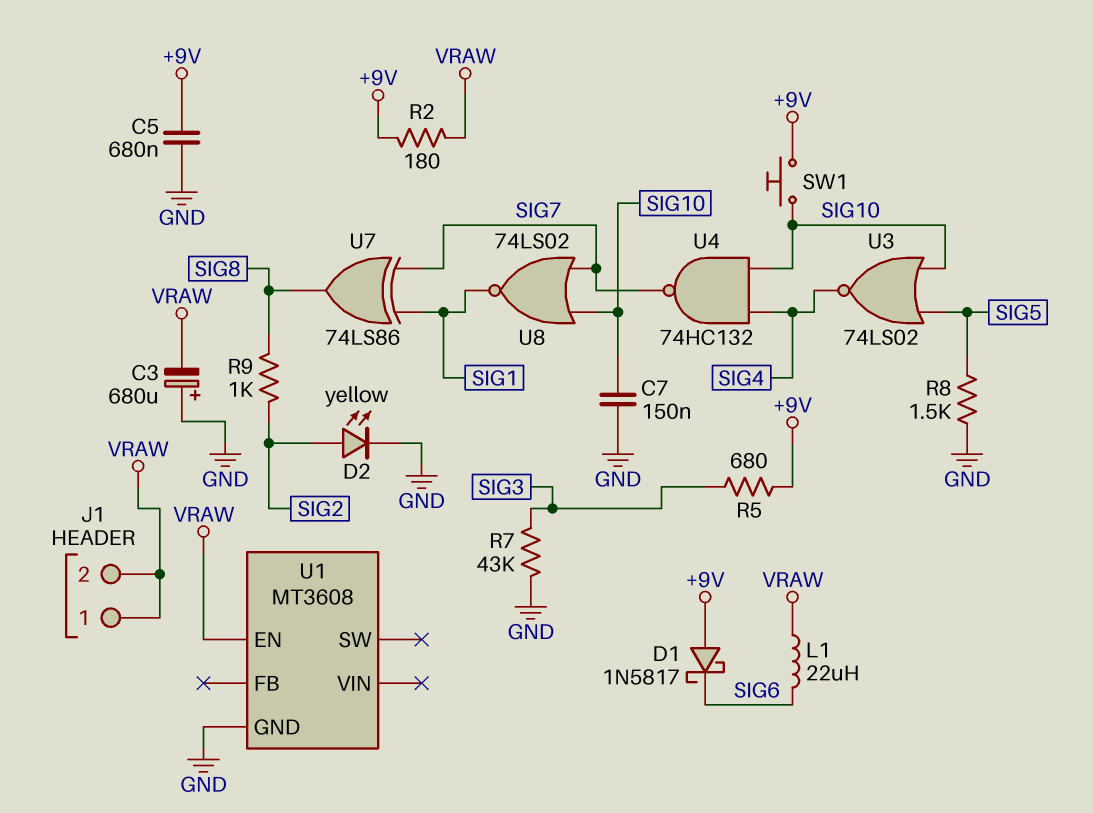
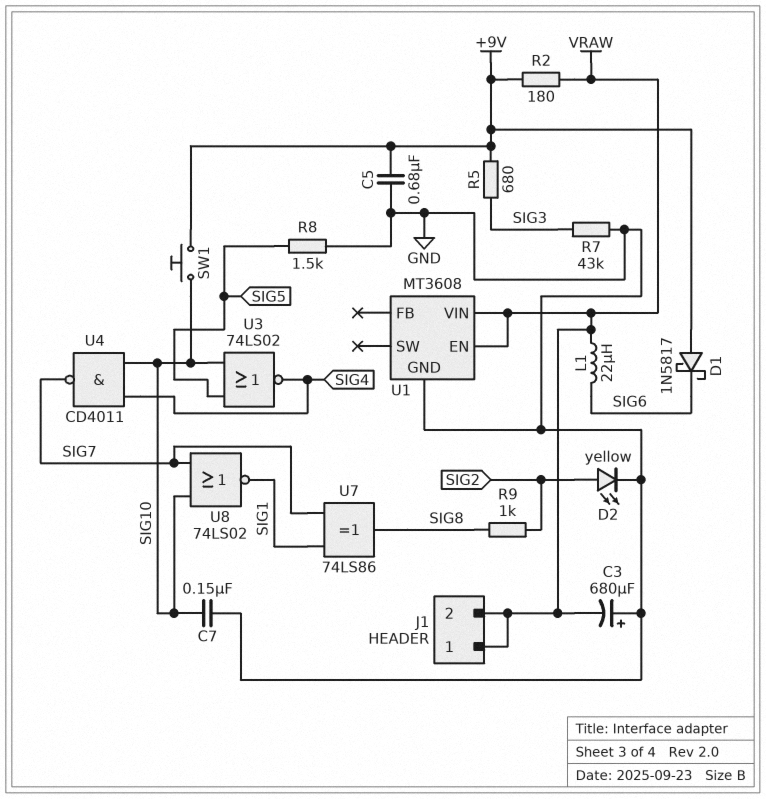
U1 pin VIN: none -> VRAW
U4: NAND 74HC132 (in SIG4, in SIG10, out SIG7) -> NAND CD4011 (in SIG4, in SIG10, out SIG7)

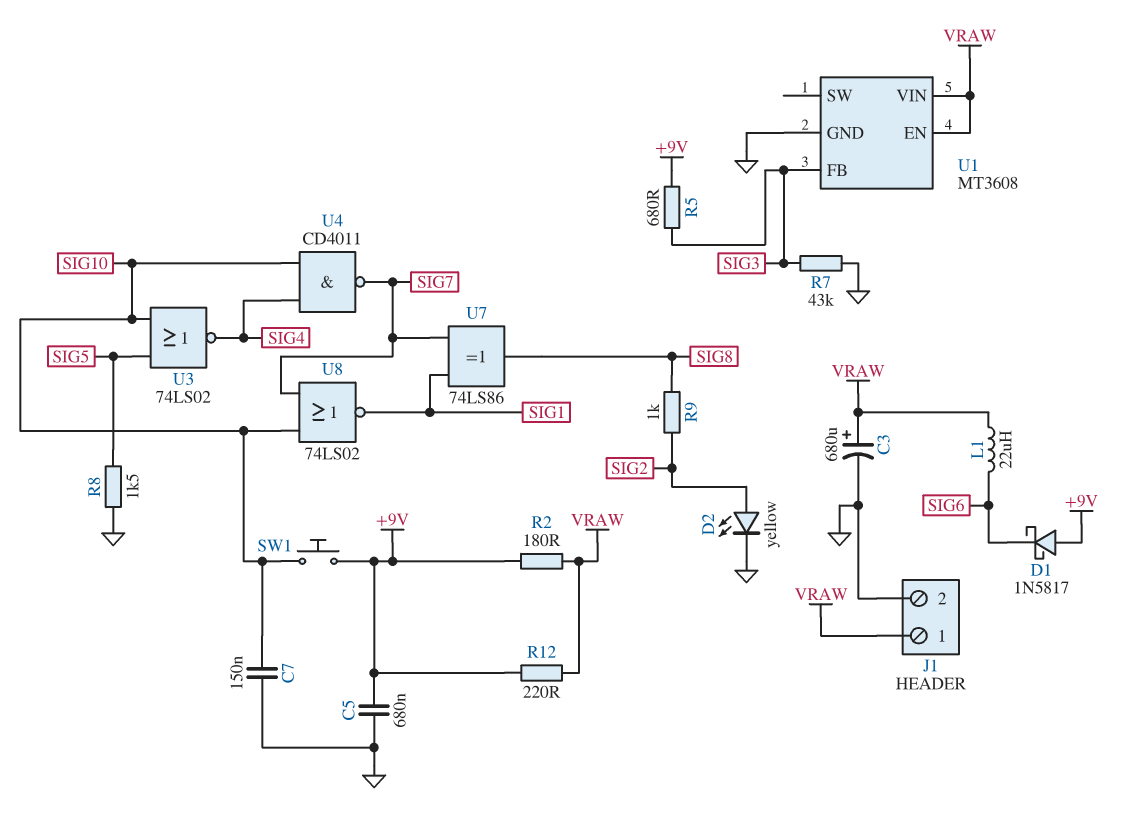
C3: 680uF (plus GND, minus VRAW) -> 680uF (plus VRAW, minus GND)
J1 pin 2: VRAW -> GND
R12: none -> 220 (+9V, VRAW)
U1 pin FB: none -> SIG3

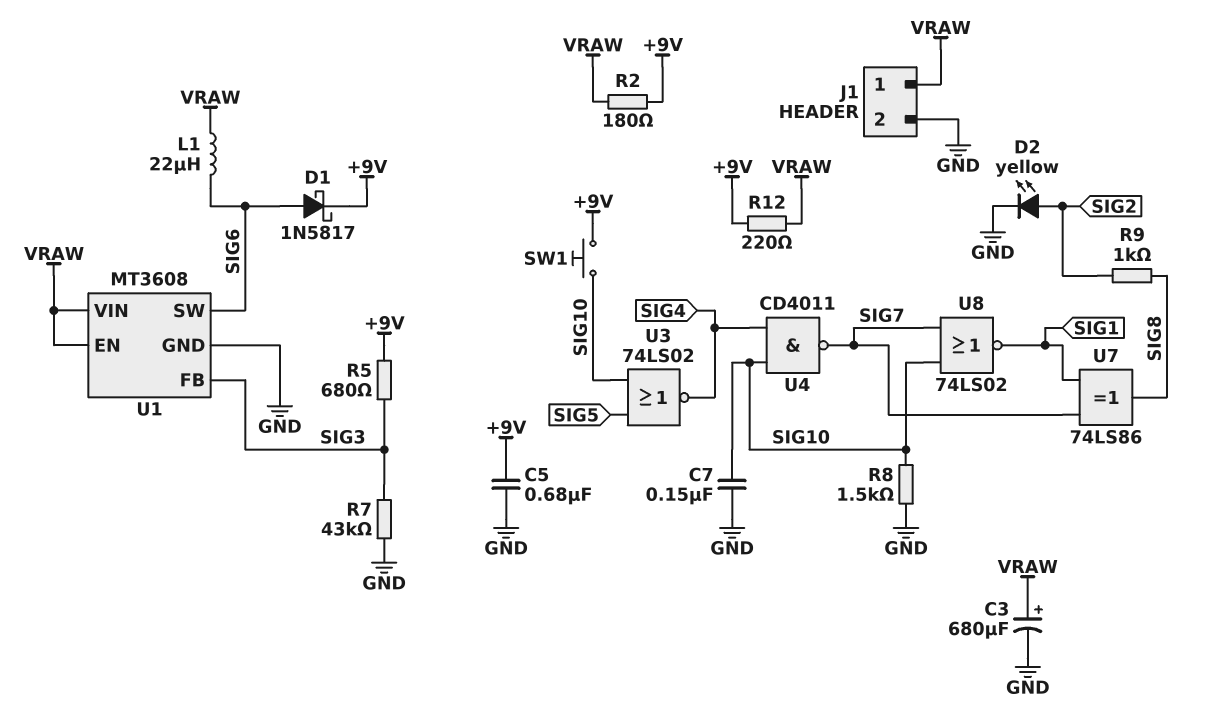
D1: schottky 1N5817 (A +9V, K SIG6) -> schottky 1N5817 (A SIG6, K +9V)
R8: 1.5k (GND, SIG5) -> 1.5k (GND, SIG10)
U1 pin SW: none -> SIG6

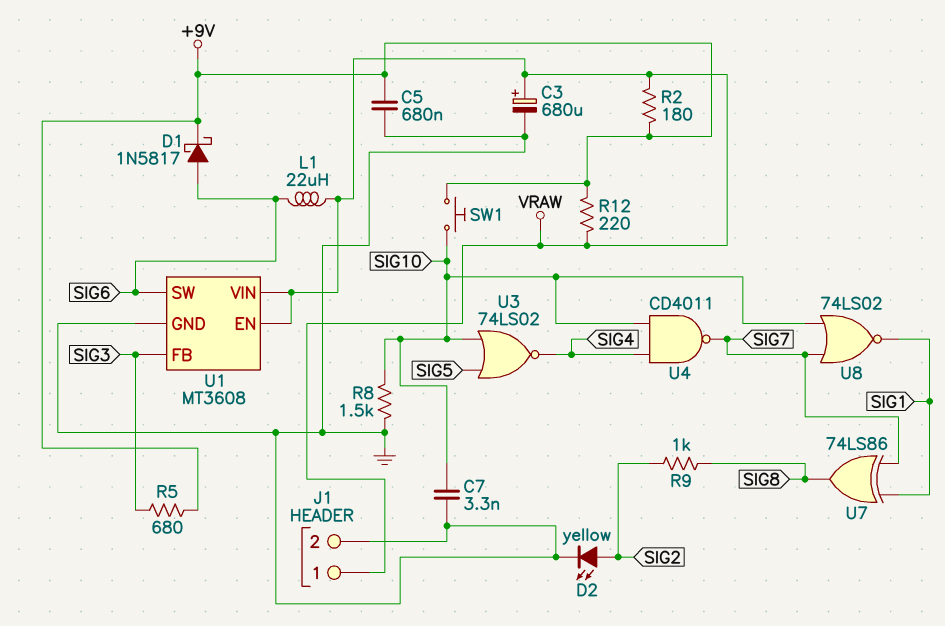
C7: 150nF (GND, SIG10) -> 3.3nF (GND, SIG10)
R7: 43k (GND, SIG3) -> none

